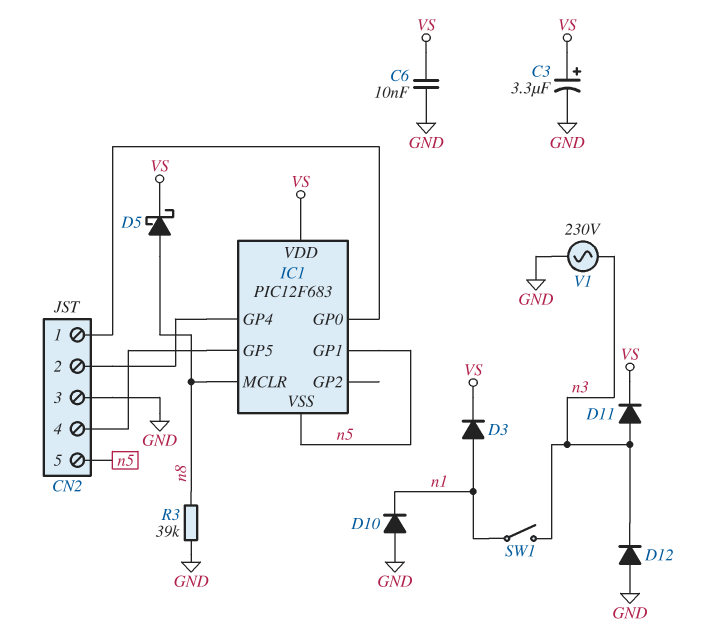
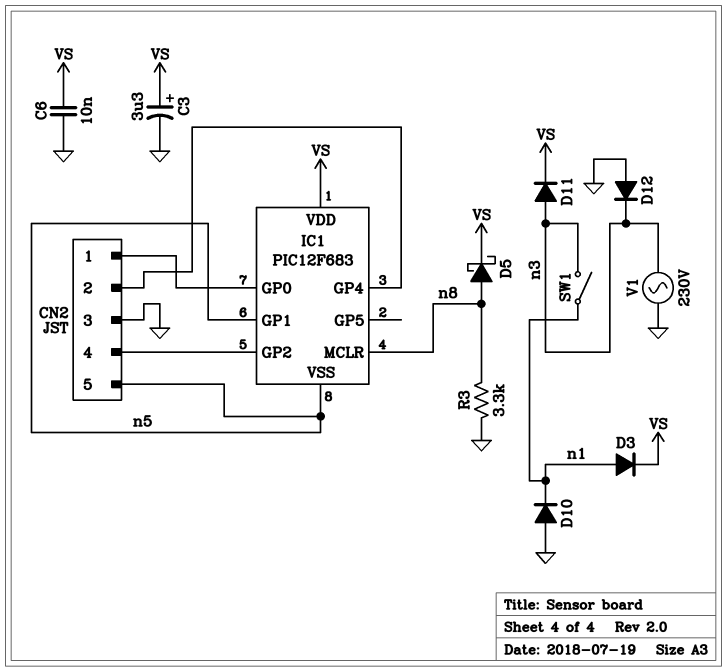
IC1 pin GP2: none -> CN2/4
IC1 pin GP5: CN2/4 -> none
R3: 39k (GND, n8) -> 3.3k (GND, n8)

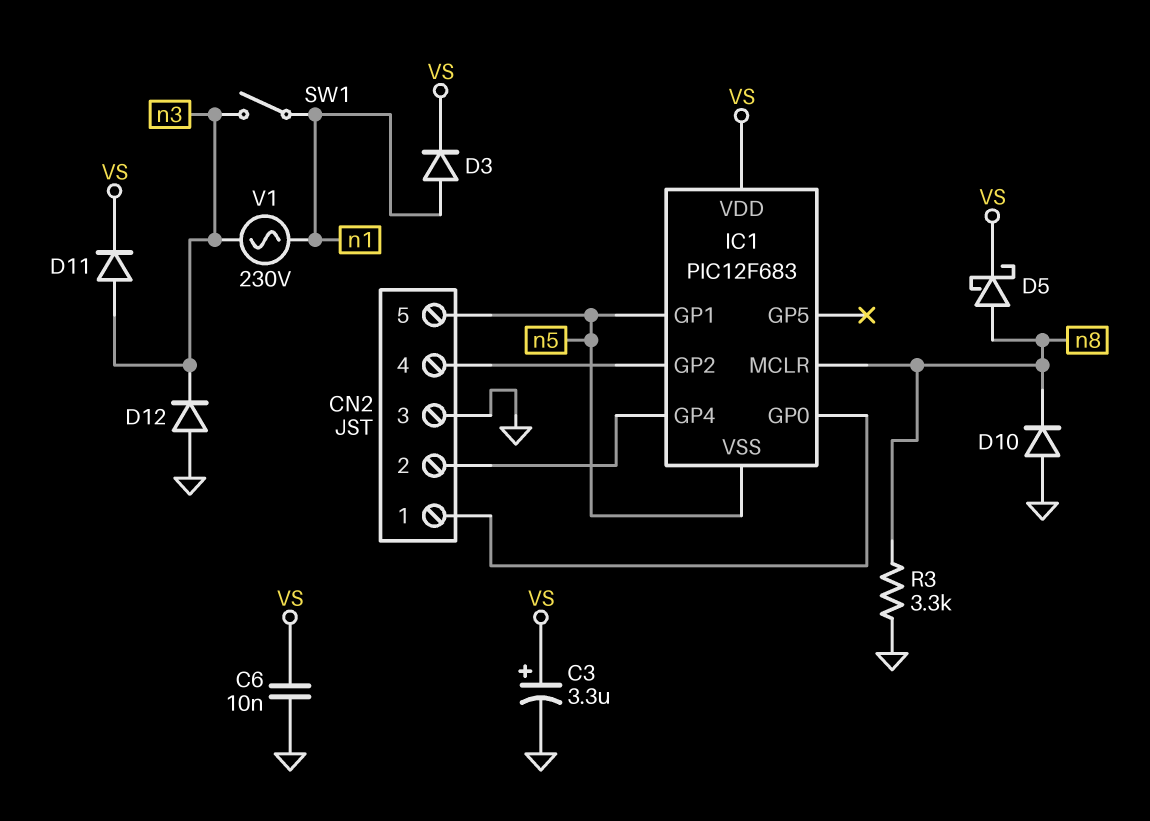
D10: diode (A GND, K n1) -> diode (A GND, K n8)
V1: AC 230V (GND, n3) -> AC 230V (n1, n3)

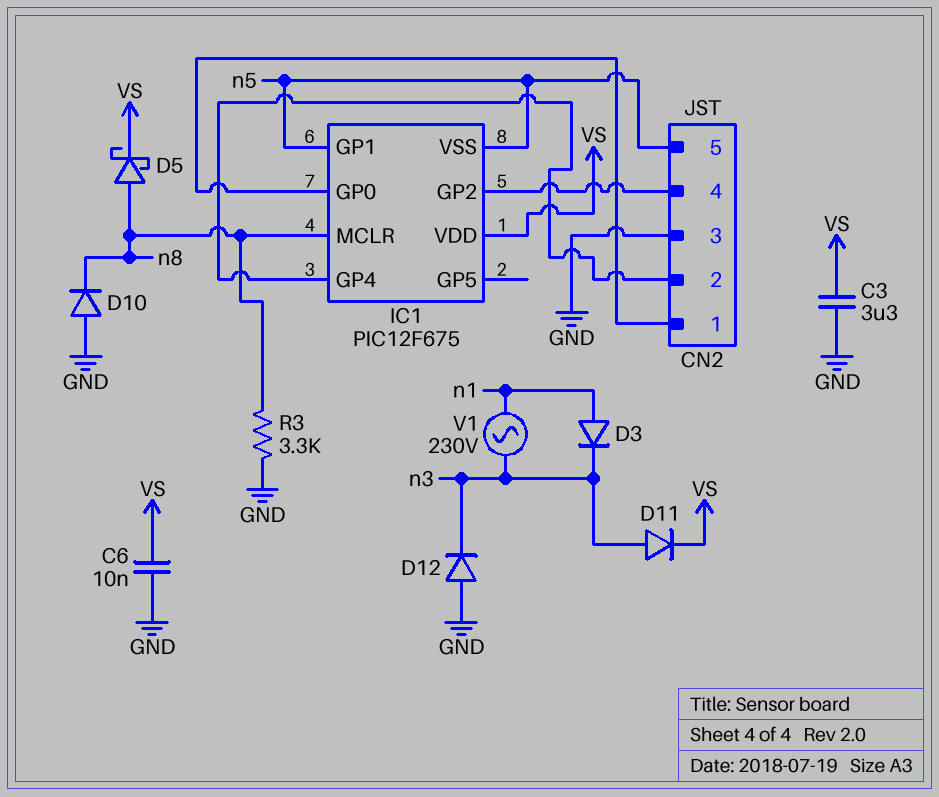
C3: 3.3uF (plus VS, minus GND) -> 3.3uF (GND, VS)
D3: diode (A n1, K VS) -> diode (A n1, K n3)
IC1: PIC12F683 -> PIC12F675
SW1: switch (n1, n3) -> none

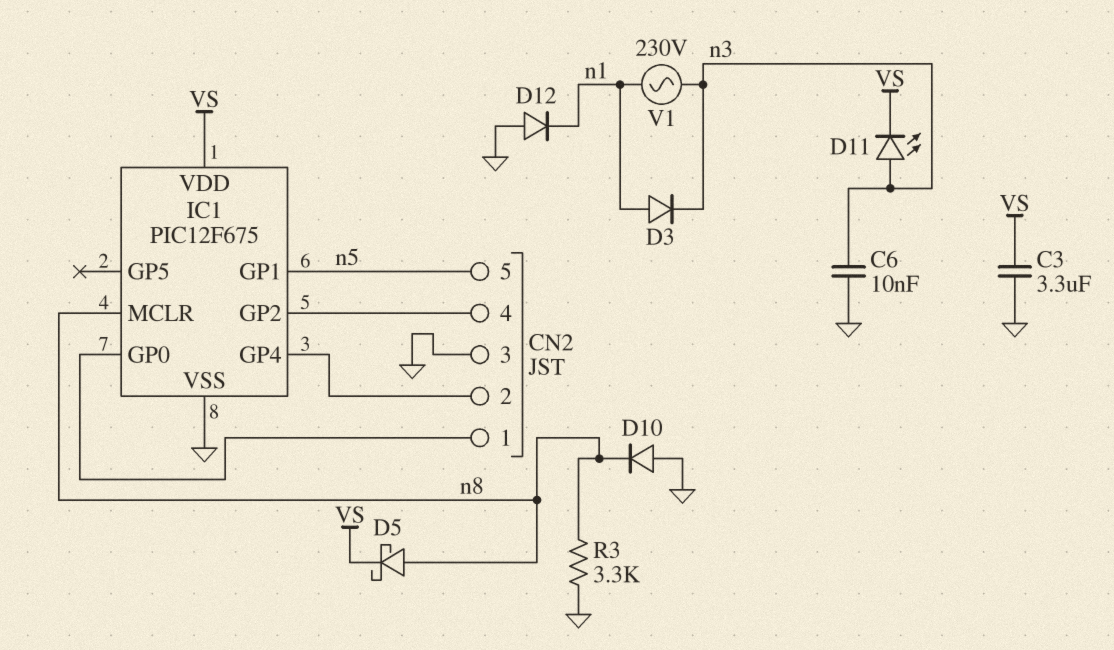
C6: 10nF (GND, VS) -> 10nF (GND, n3)
D11: diode (A n3, K VS) -> LED (A n3, K VS)
D12: diode (A GND, K n3) -> diode (A GND, K n1)
IC1 pin VSS: n5 -> GND

